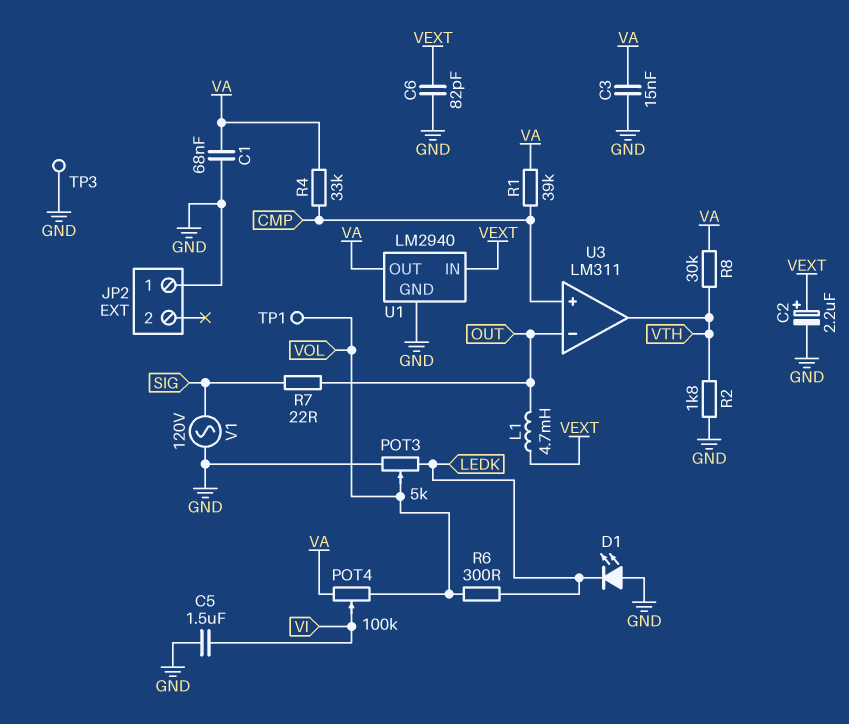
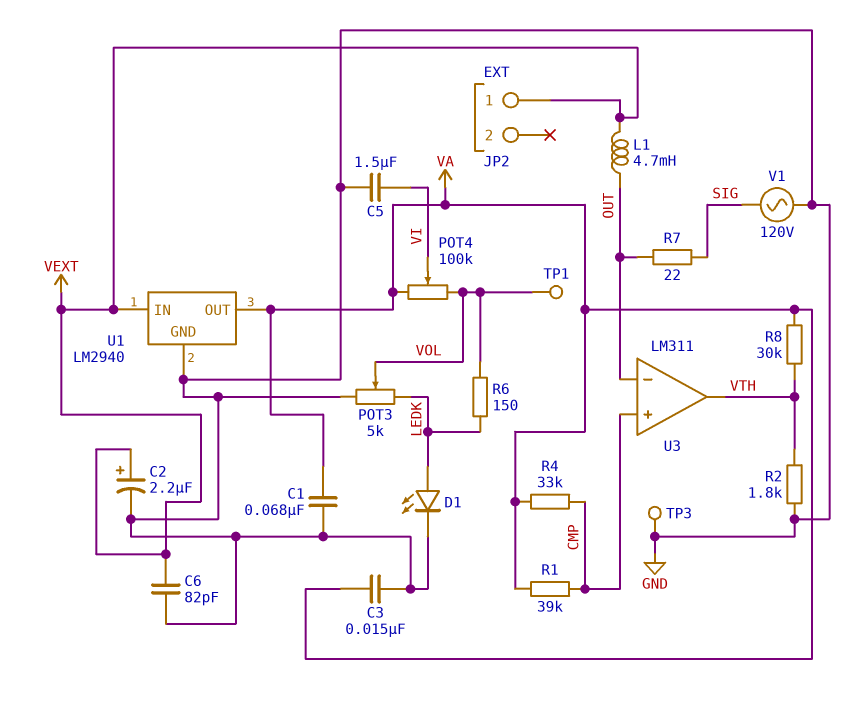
D1: LED (A GND, K LEDK) -> LED (A LEDK, K GND)
JP2 pin 1: GND -> VEXT
R6: 300 (LEDK, VOL) -> 150 (LEDK, VOL)

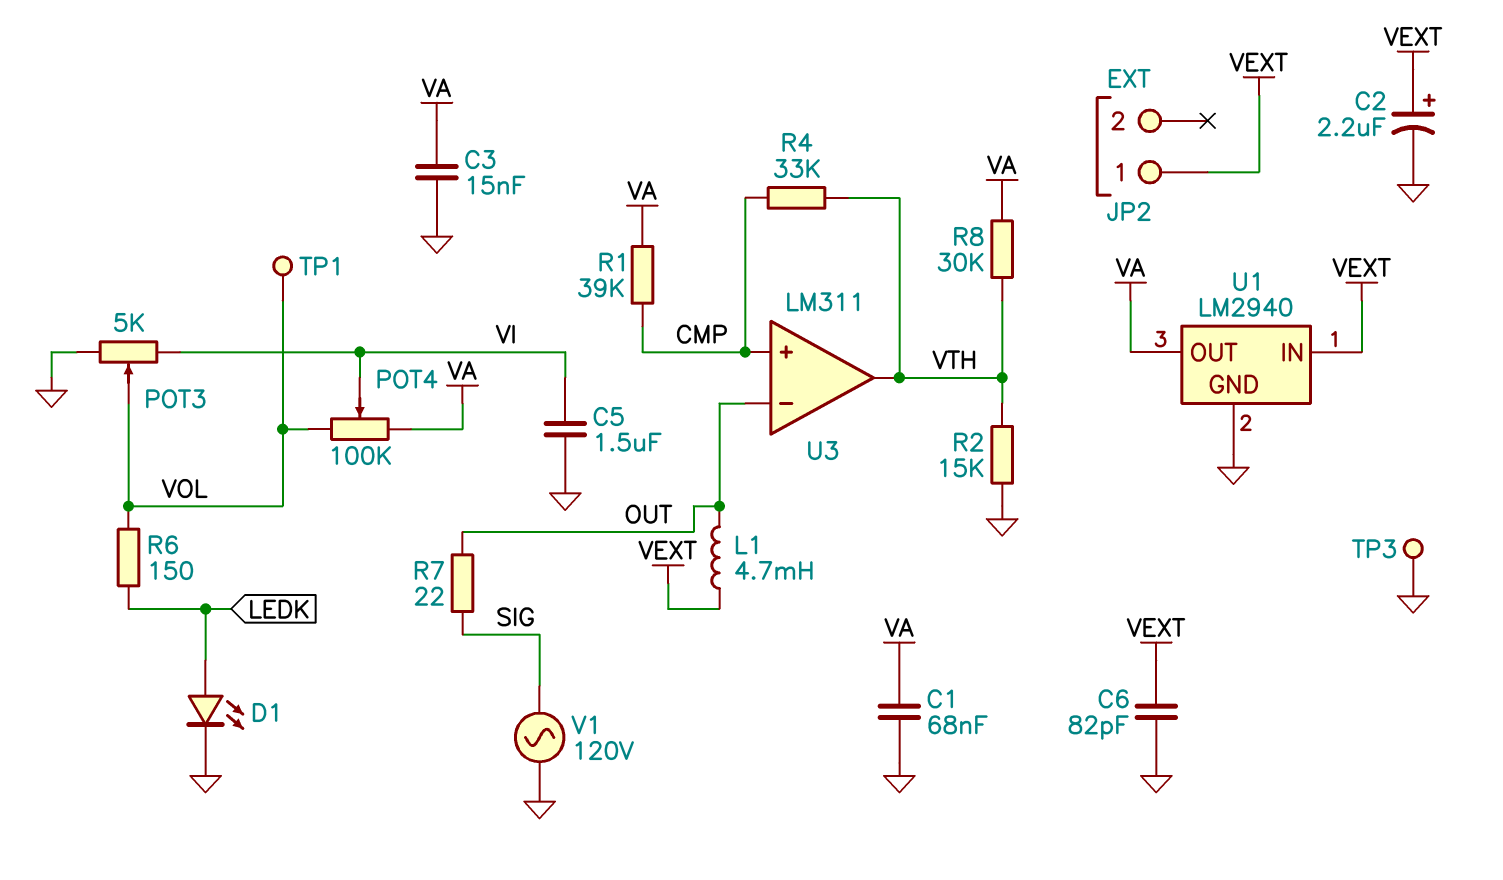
POT3: 5k (GND, LEDK, wiper VOL) -> 5k (GND, VI, wiper VOL)
R2: 1.8k (GND, VTH) -> 15k (GND, VTH)
R4: 33k (CMP, VA) -> 33k (CMP, VTH)

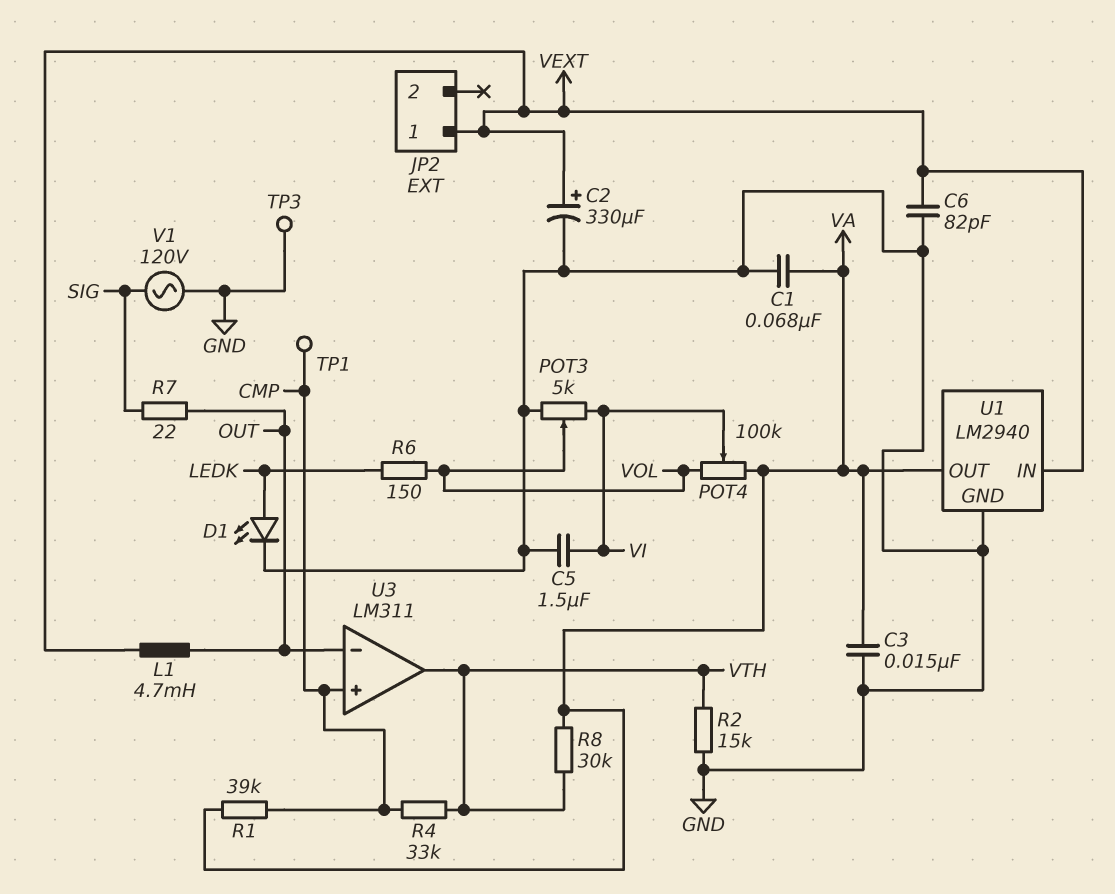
C2: 2.2uF (plus VEXT, minus GND) -> 330uF (plus VEXT, minus GND)
TP1: test point (VOL) -> test point (CMP)

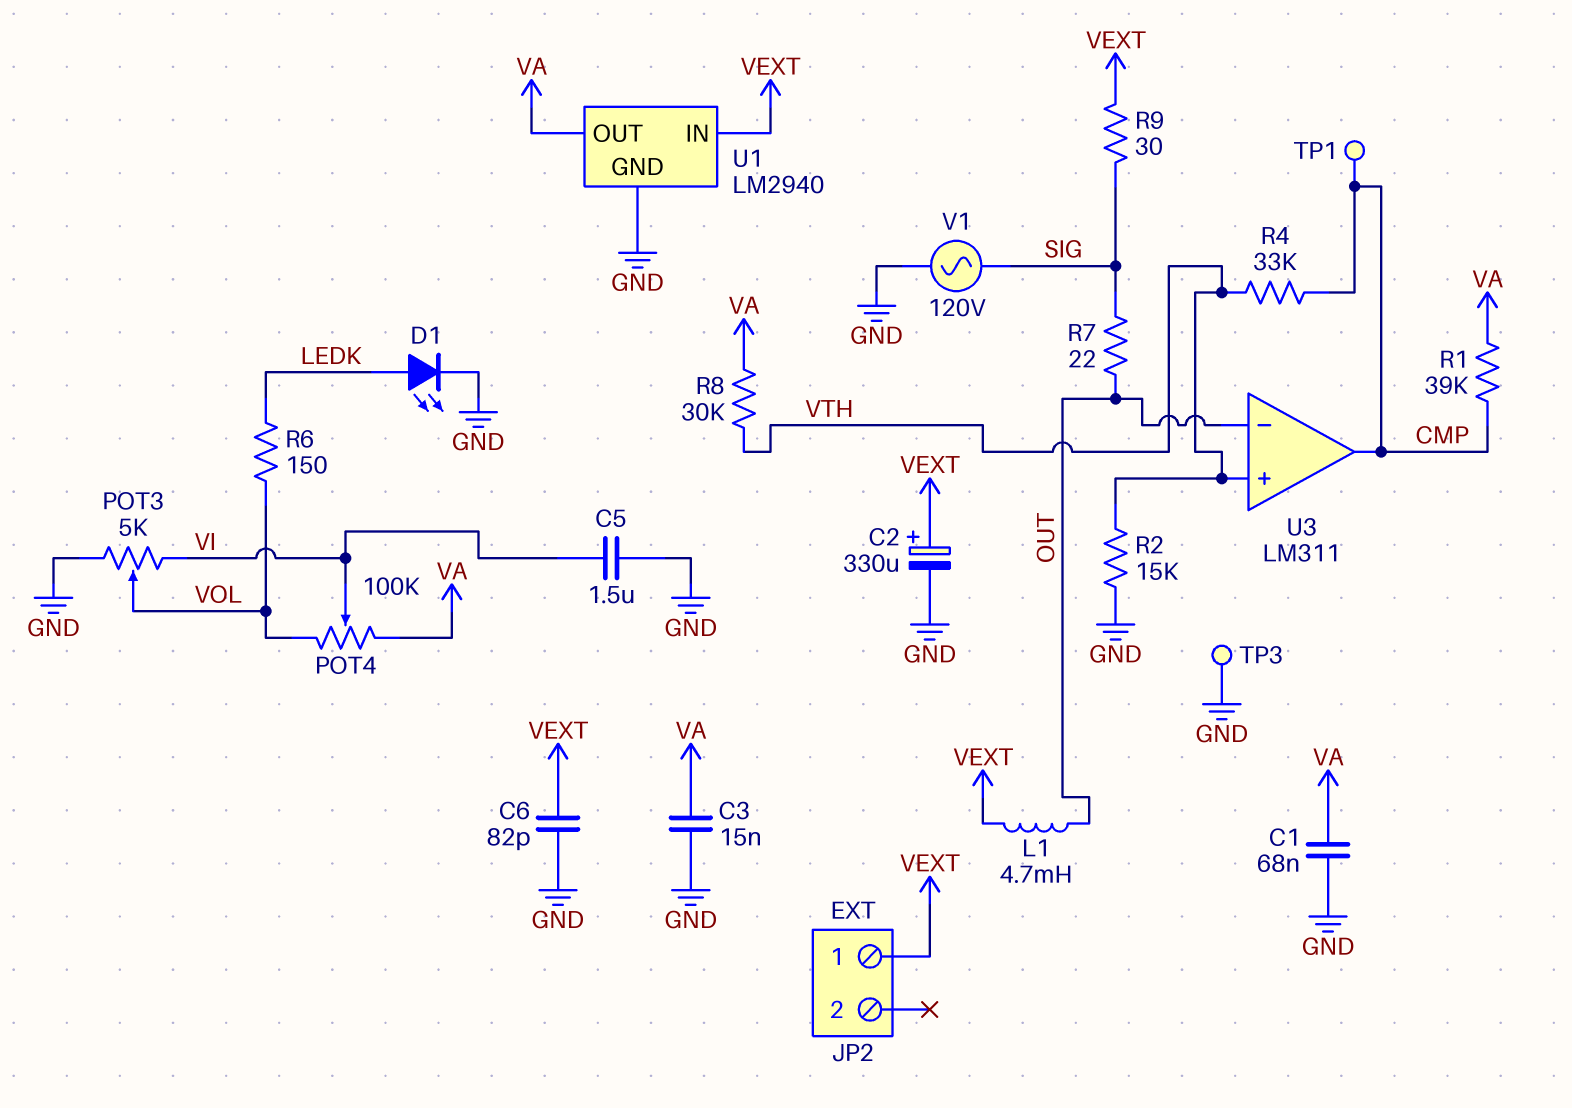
R9: none -> 30 (SIG, VEXT)
U3 pin in+: CMP -> VTH
U3 pin out: VTH -> CMP

